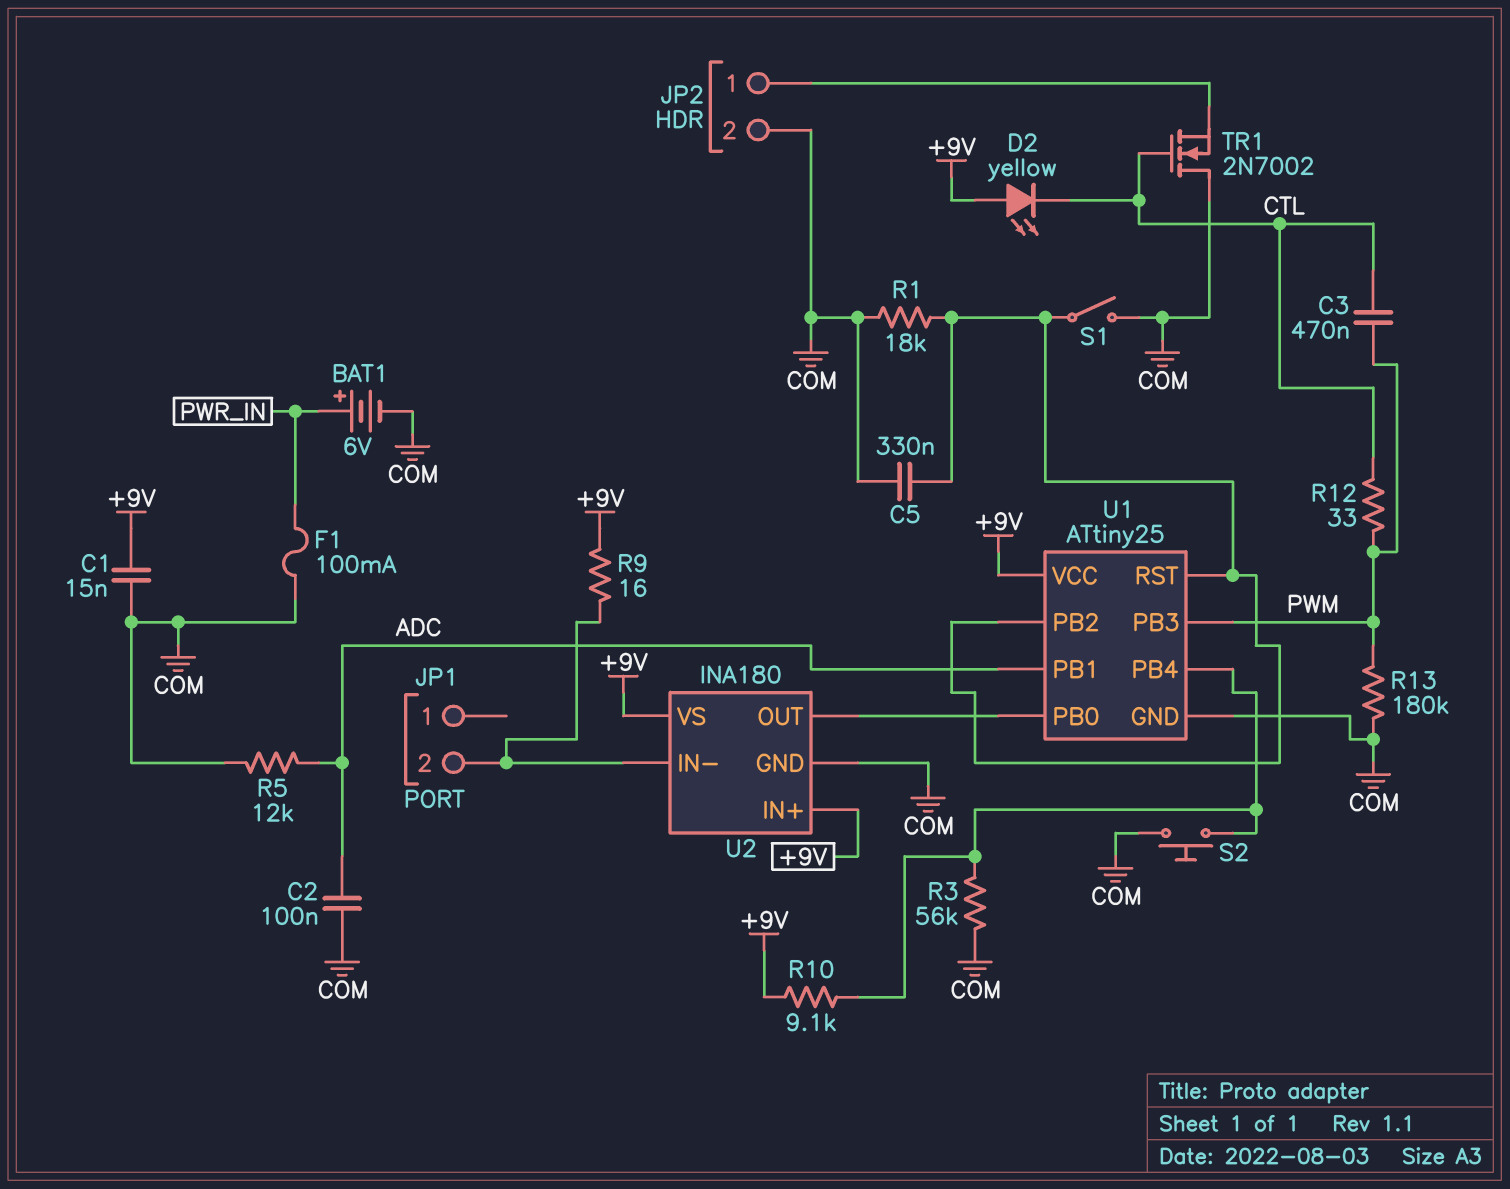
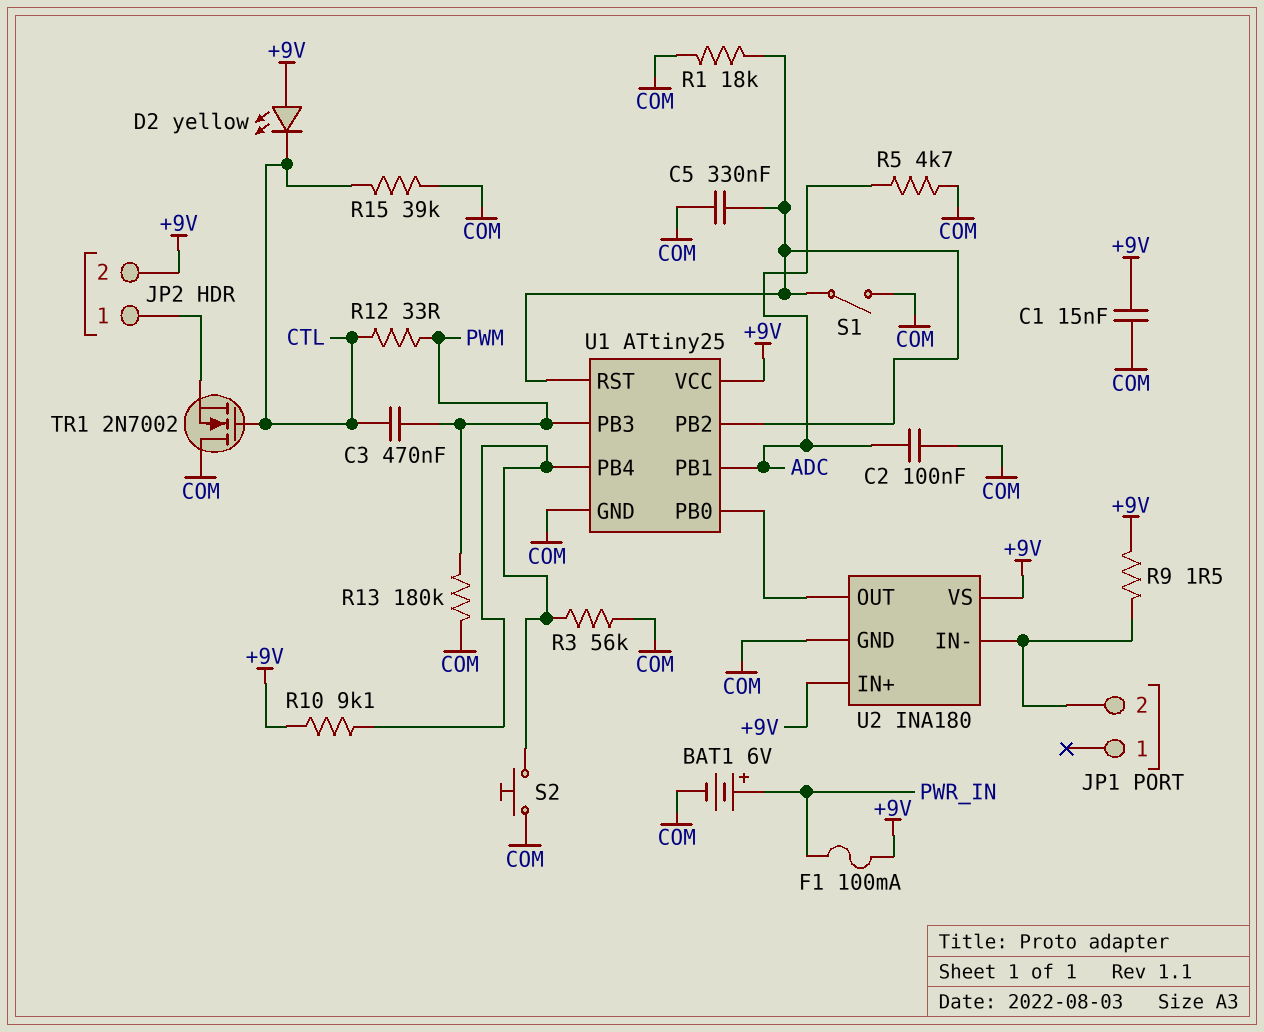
F1: 100mA (COM, PWR_IN) -> 100mA (+9V, PWR_IN)
JP2 pin 2: COM -> +9V
R5: 12k (ADC, COM) -> 4.7k (ADC, COM)
R9: 16 (+9V, JP1/2) -> 1.5 (+9V, JP1/2)
R15: none -> 39k (COM, CTL)

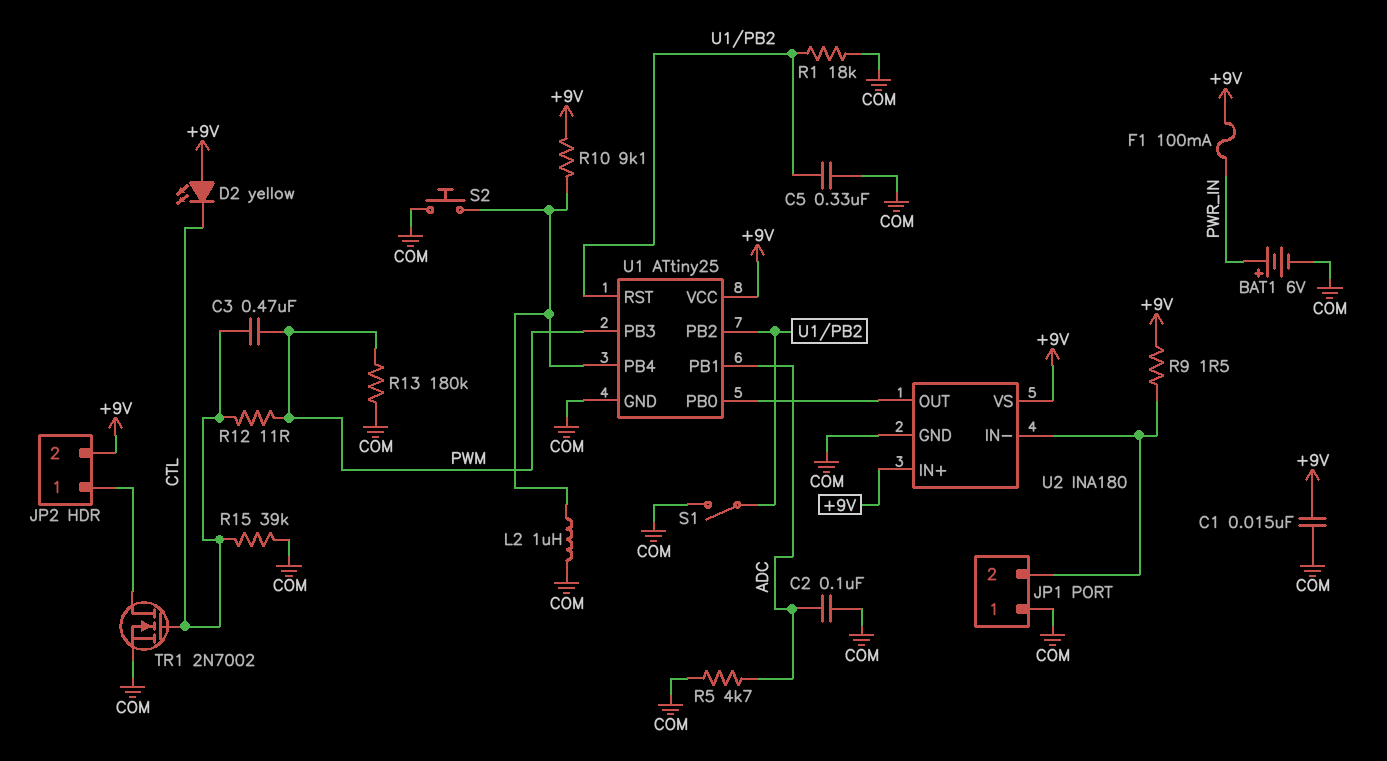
JP1 pin 1: none -> COM
L2: none -> 1uH (COM, U1/PB4)
R3: 56k (COM, U1/PB4) -> none
R12: 33 (CTL, PWM) -> 11 (CTL, PWM)
TR1: NMOS 2N7002 (G CTL, D COM, S JP2/1) -> NMOS 2N7002 (G CTL, D JP2/1, S COM)

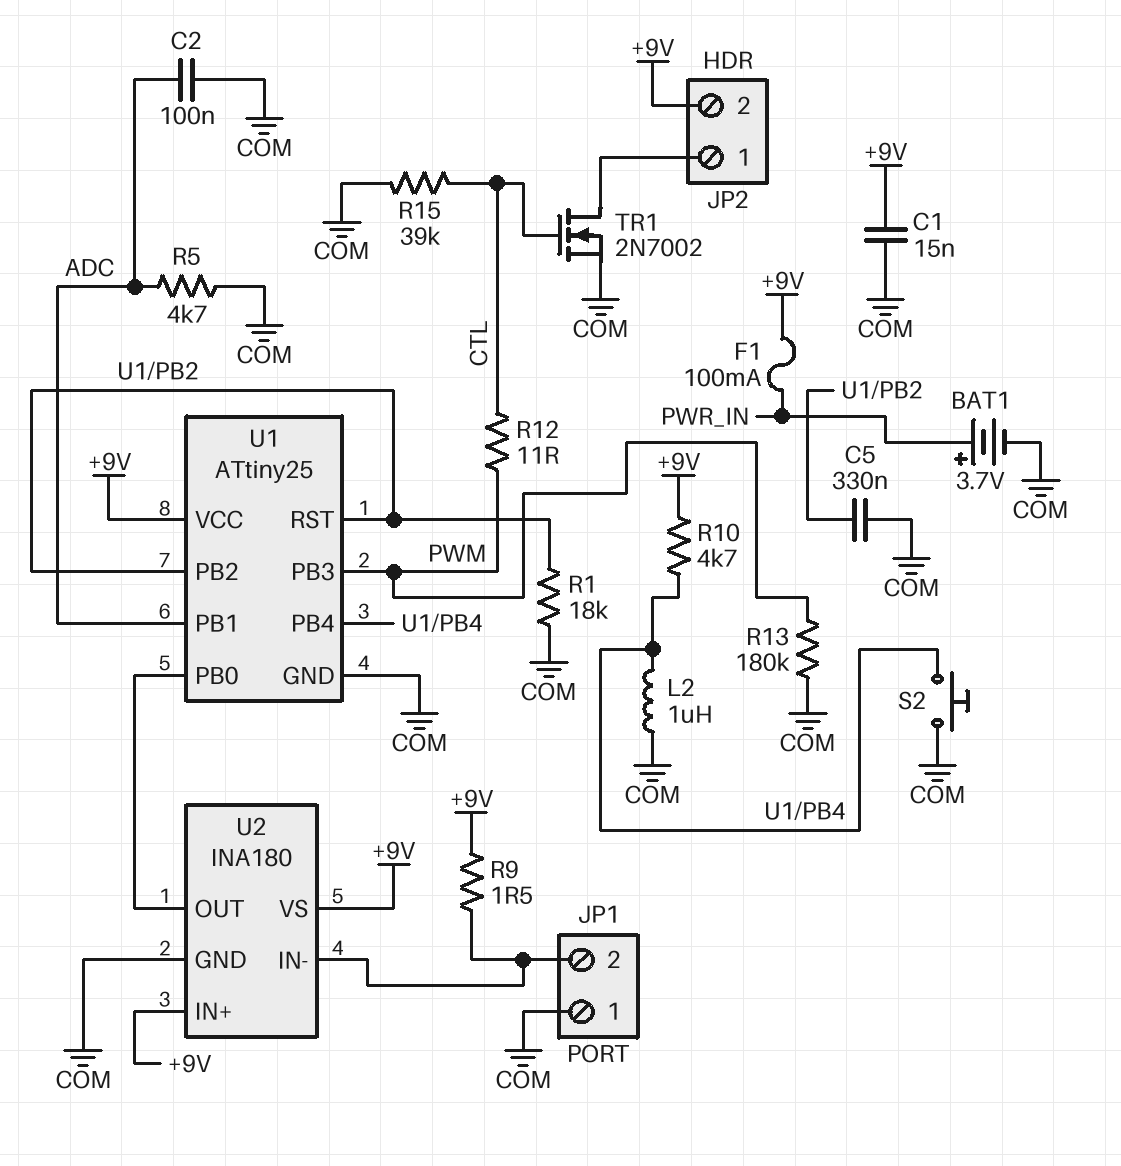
BAT1: 6V (plus PWR_IN, minus COM) -> 3.7V (plus PWR_IN, minus COM)
C3: 470nF (CTL, PWM) -> none
D2: LED yellow (A +9V, K CTL) -> none
R10: 9.1k (+9V, U1/PB4) -> 4.7k (+9V, U1/PB4)
S1: switch (COM, U1/PB2) -> none

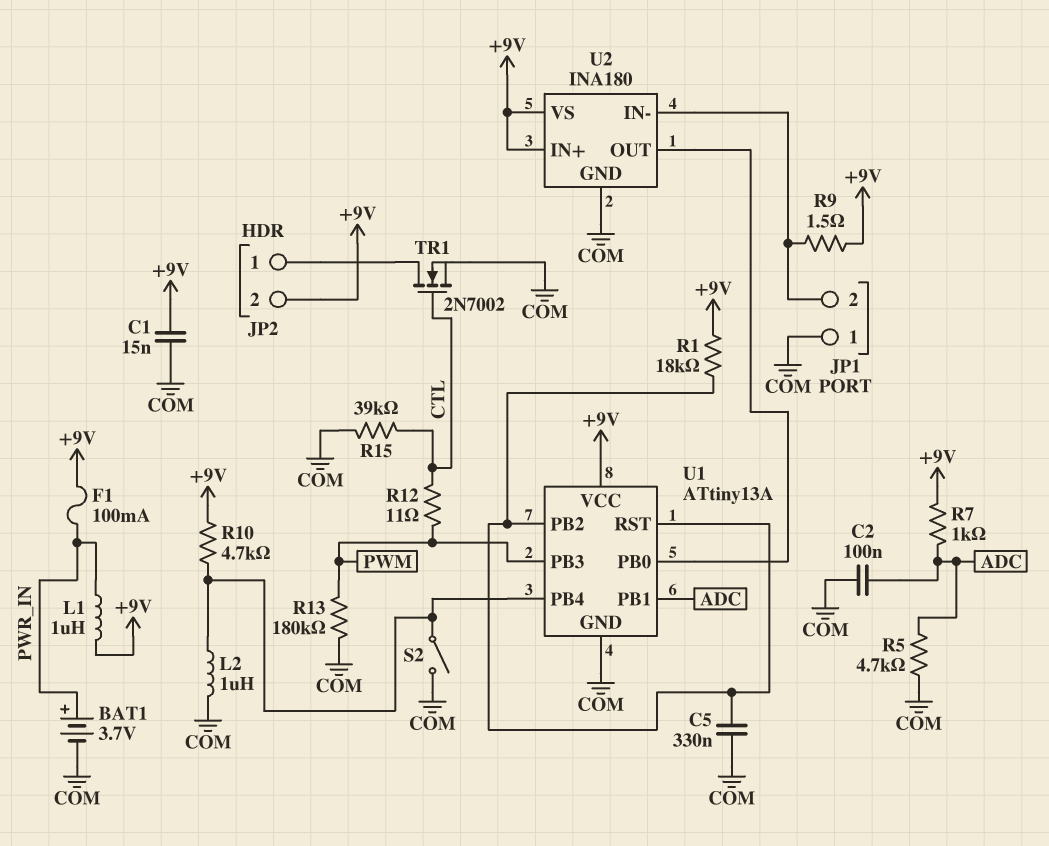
L1: none -> 1uH (+9V, PWR_IN)
R1: 18k (COM, U1/PB2) -> 18k (+9V, U1/PB2)
R7: none -> 1k (+9V, ADC)
S2: button (COM, U1/PB4) -> switch (COM, U1/PB4)
U1: ATtiny25 -> ATtiny13A

